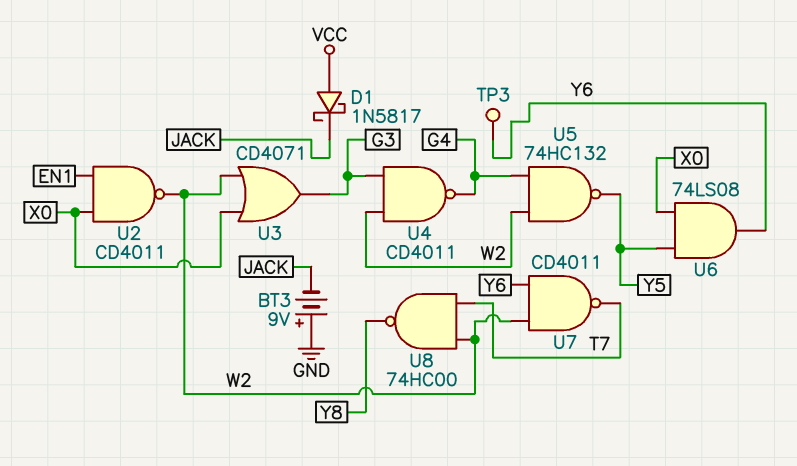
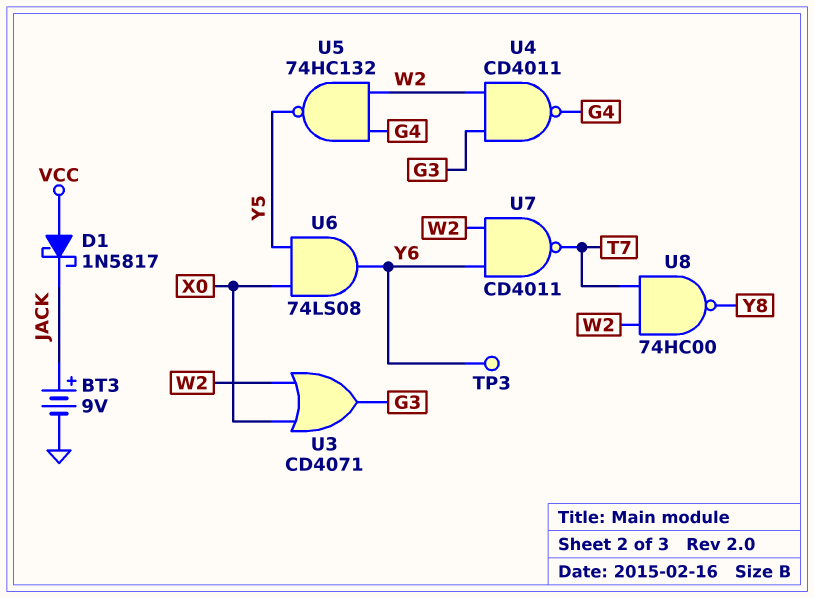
BT3: 9V (plus GND, minus JACK) -> 9V (plus JACK, minus GND)
U2: NAND CD4011 (in EN1, in X0, out W2) -> none

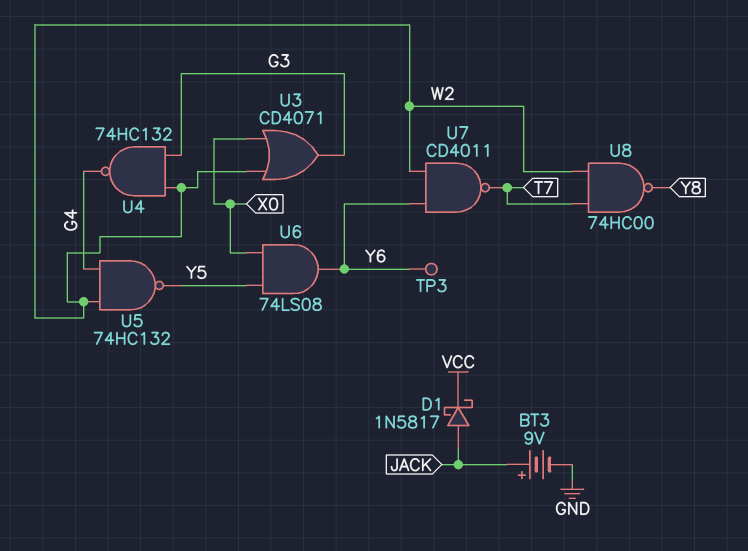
D1: schottky 1N5817 (A VCC, K JACK) -> schottky 1N5817 (A JACK, K VCC)
U4: NAND CD4011 (in G3, in W2, out G4) -> NAND 74HC132 (in G3, in W2, out G4)

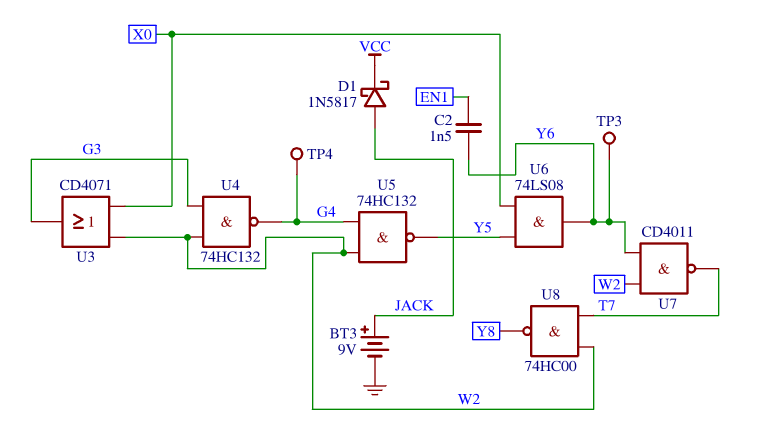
C2: none -> 1.5nF (EN1, Y6)
TP4: none -> test point (G4)

